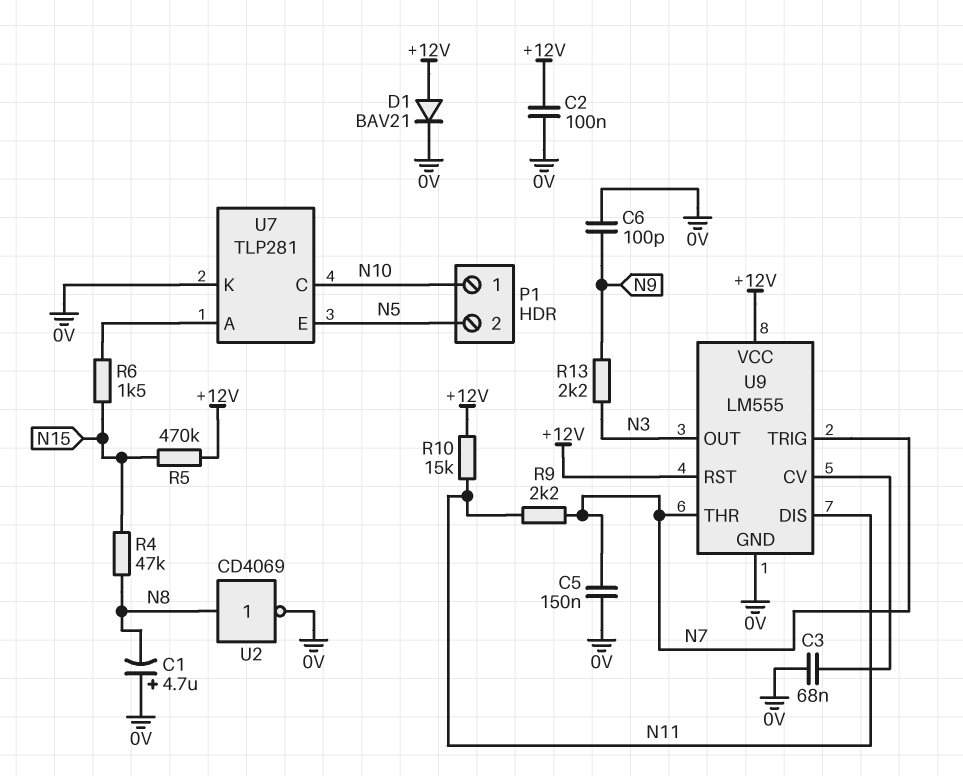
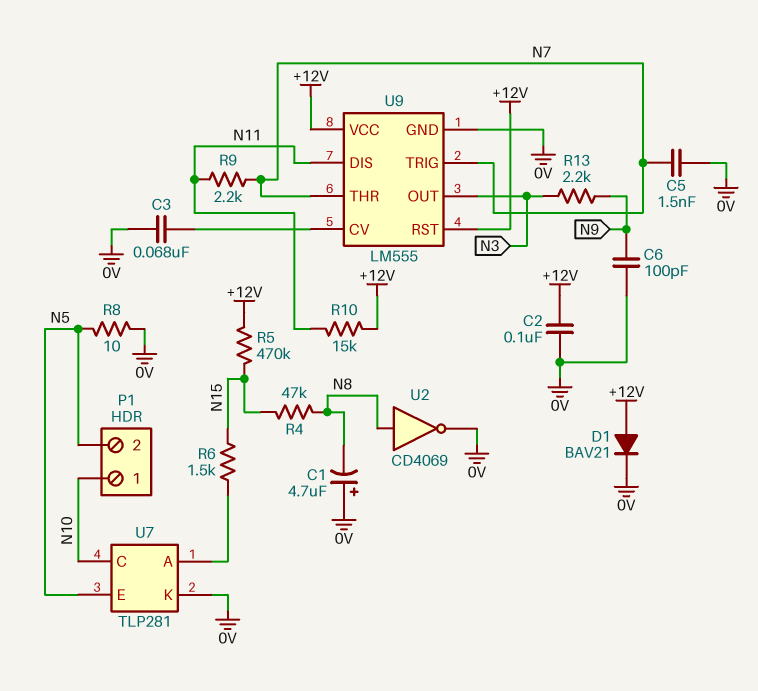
C5: 150nF (0V, N7) -> 1.5nF (0V, N7)
R8: none -> 10 (0V, N5)

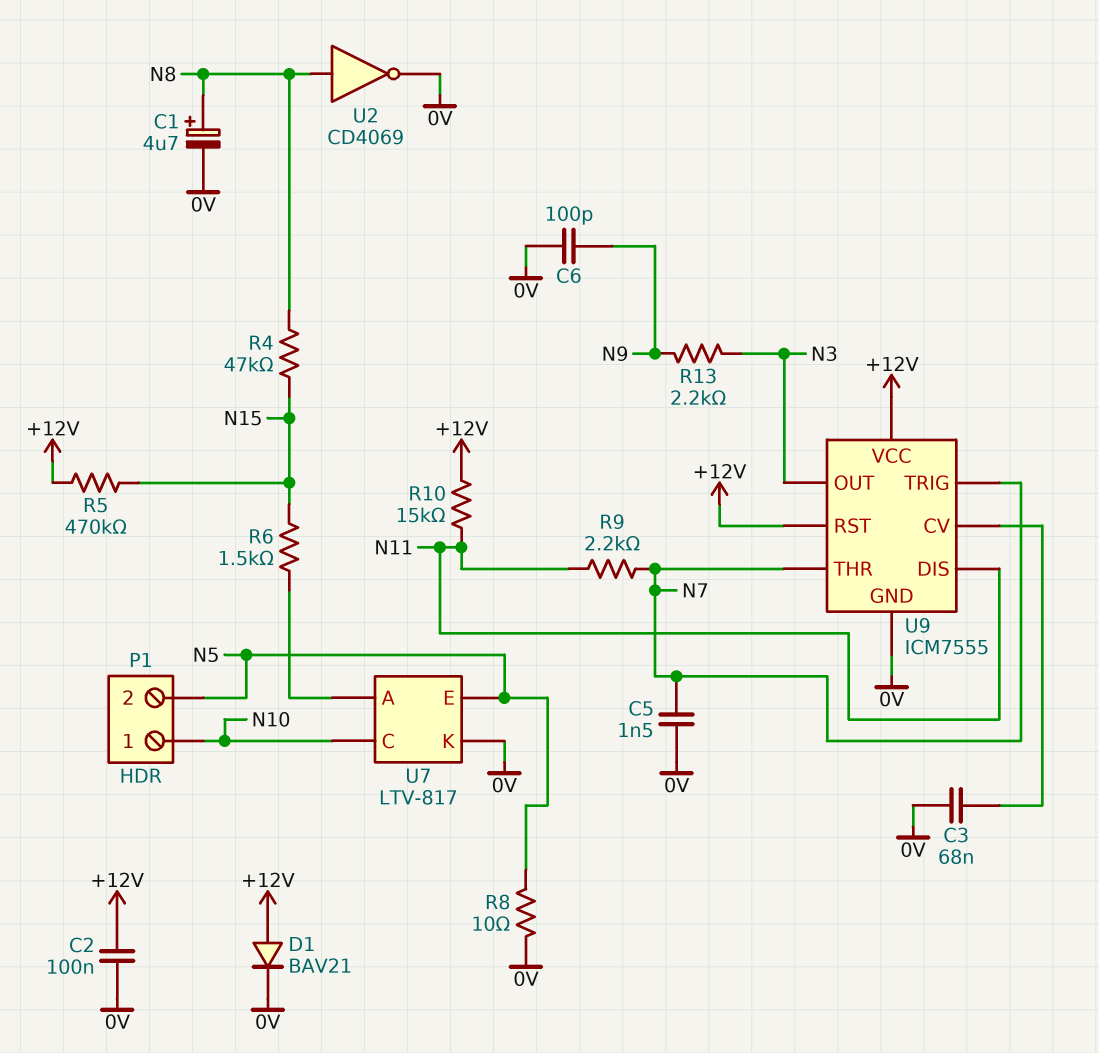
C1: 4.7uF (plus 0V, minus N8) -> 4.7uF (plus N8, minus 0V)
U7: TLP281 -> LTV-817
U9: LM555 -> ICM7555

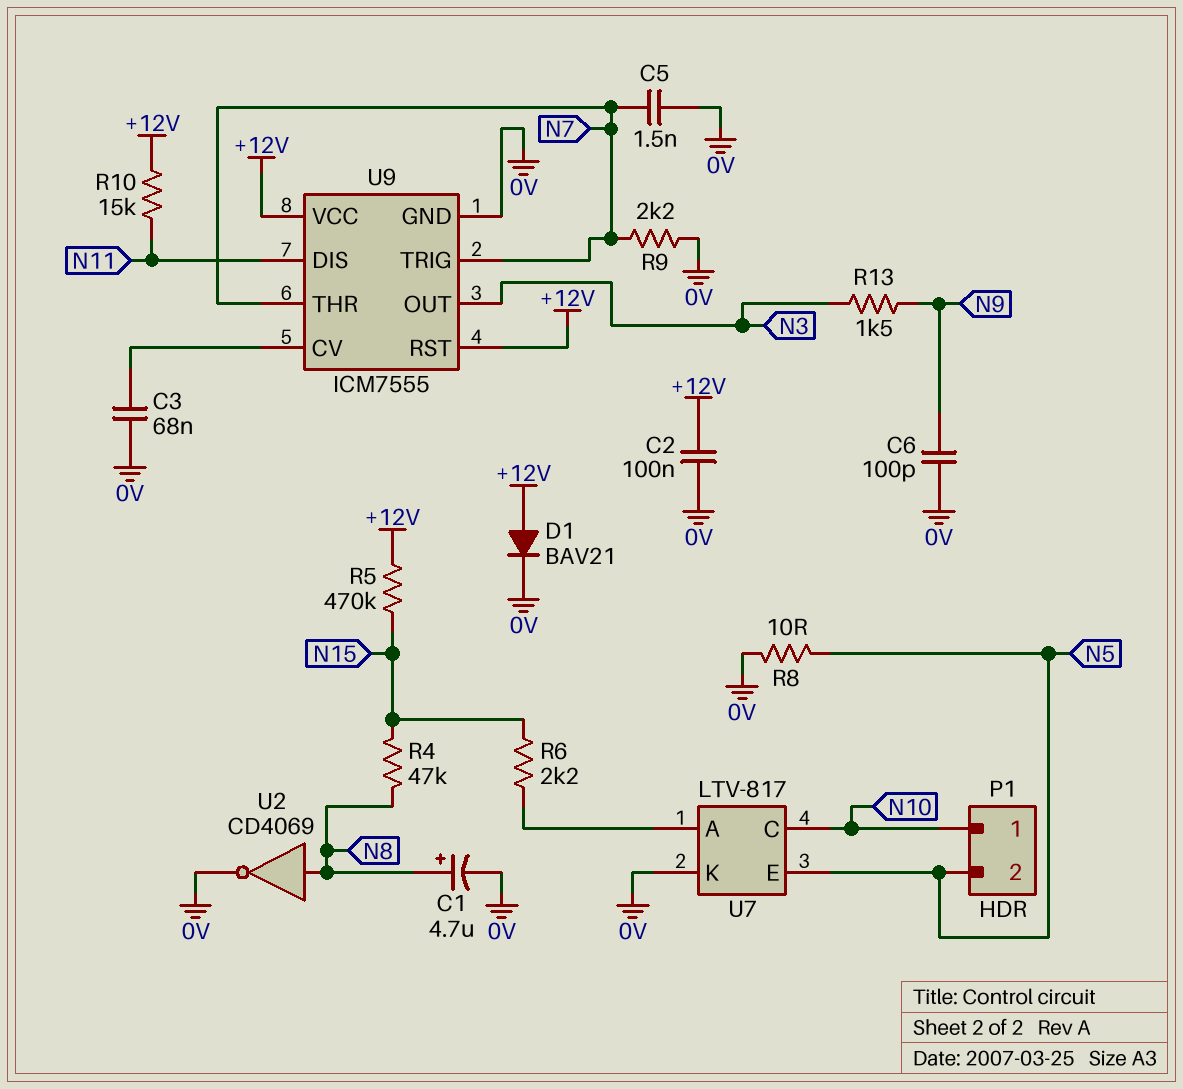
R6: 1.5k (N15, U7/A) -> 2.2k (N15, U7/A)
R9: 2.2k (N7, N11) -> 2.2k (0V, N7)
R13: 2.2k (N3, N9) -> 1.5k (N3, N9)

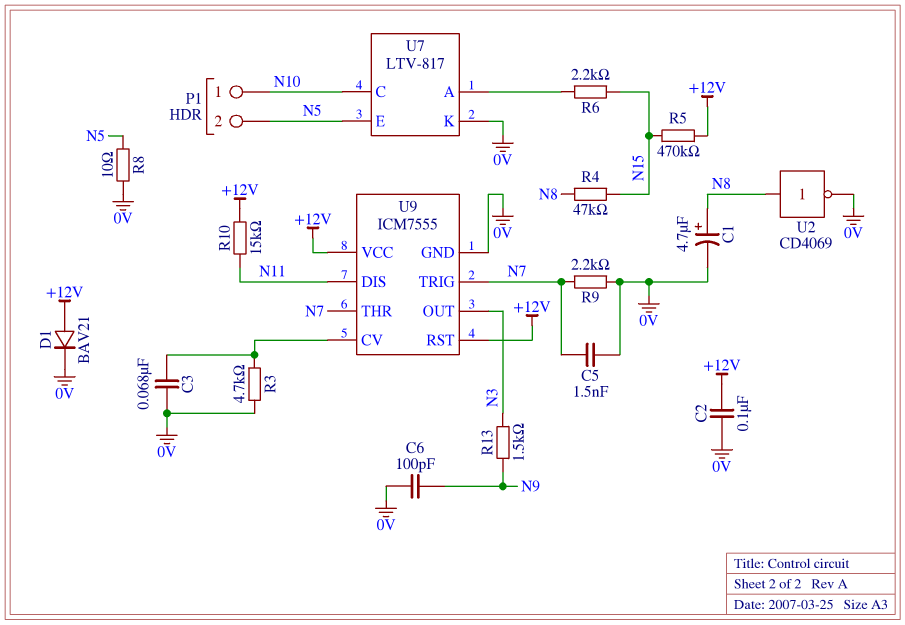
R3: none -> 4.7k (0V, U9/CV)

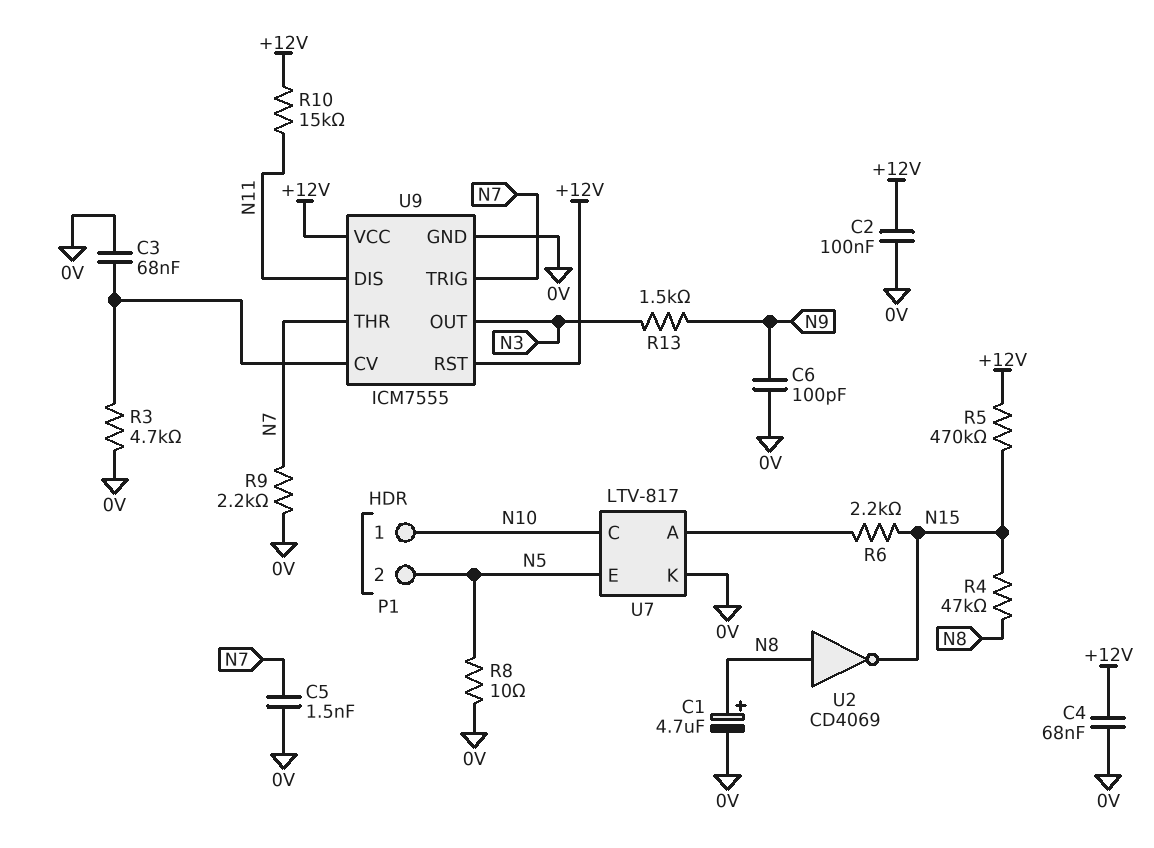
C4: none -> 68nF (+12V, 0V)
D1: diode BAV21 (A +12V, K 0V) -> none
U2: NOT CD4069 (in N8, out 0V) -> NOT CD4069 (in N8, out N15)

